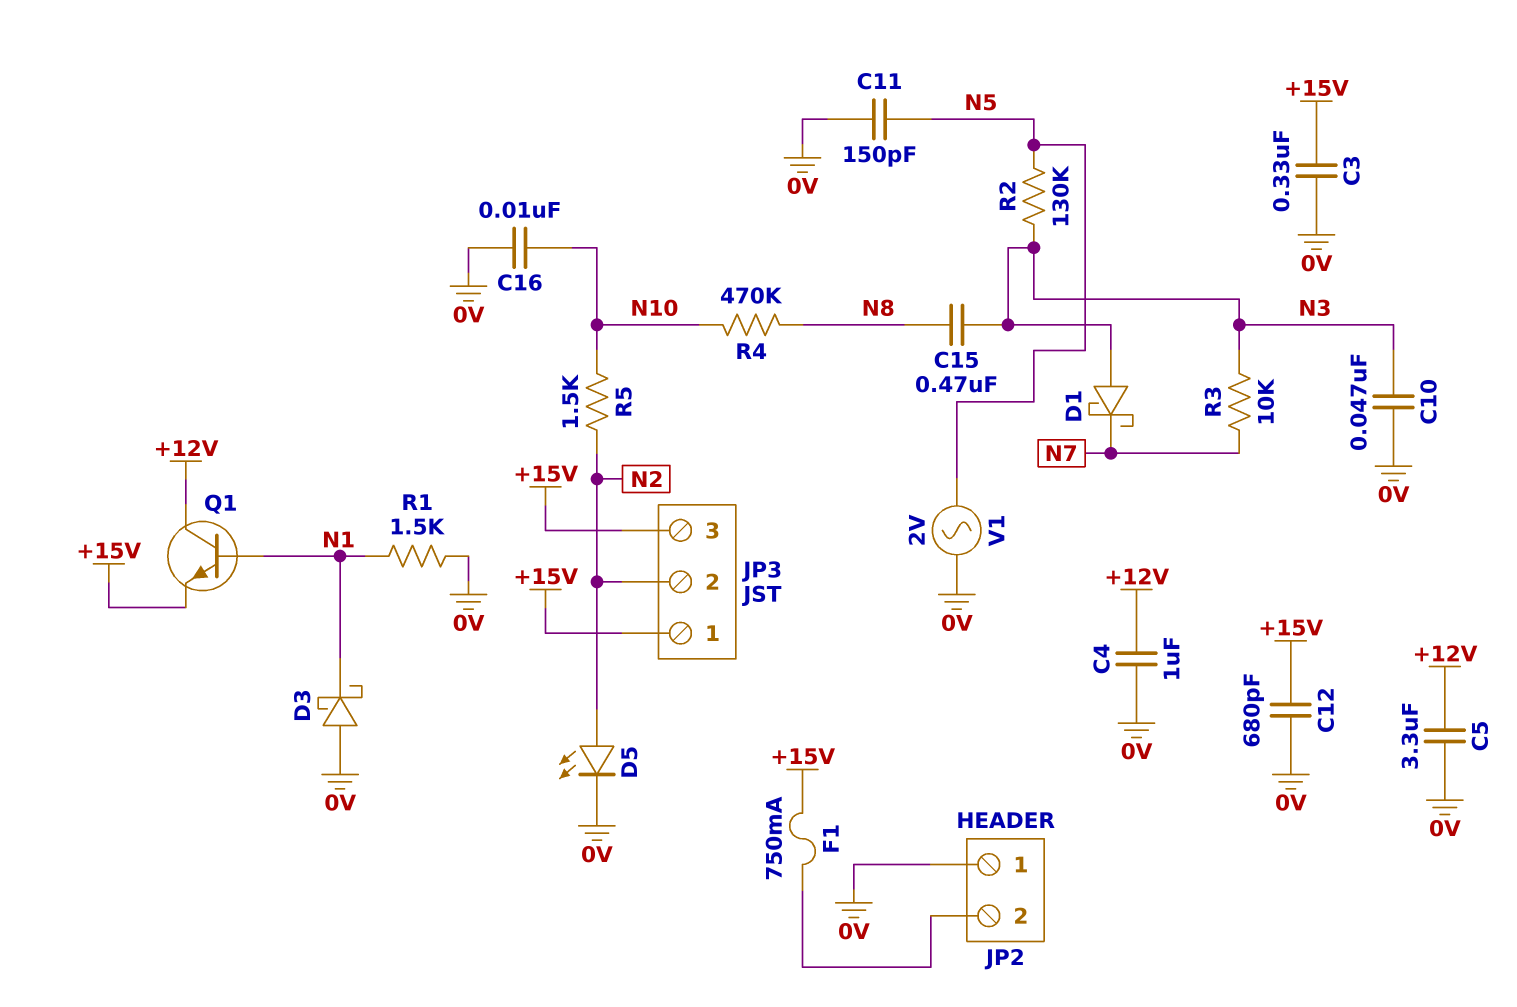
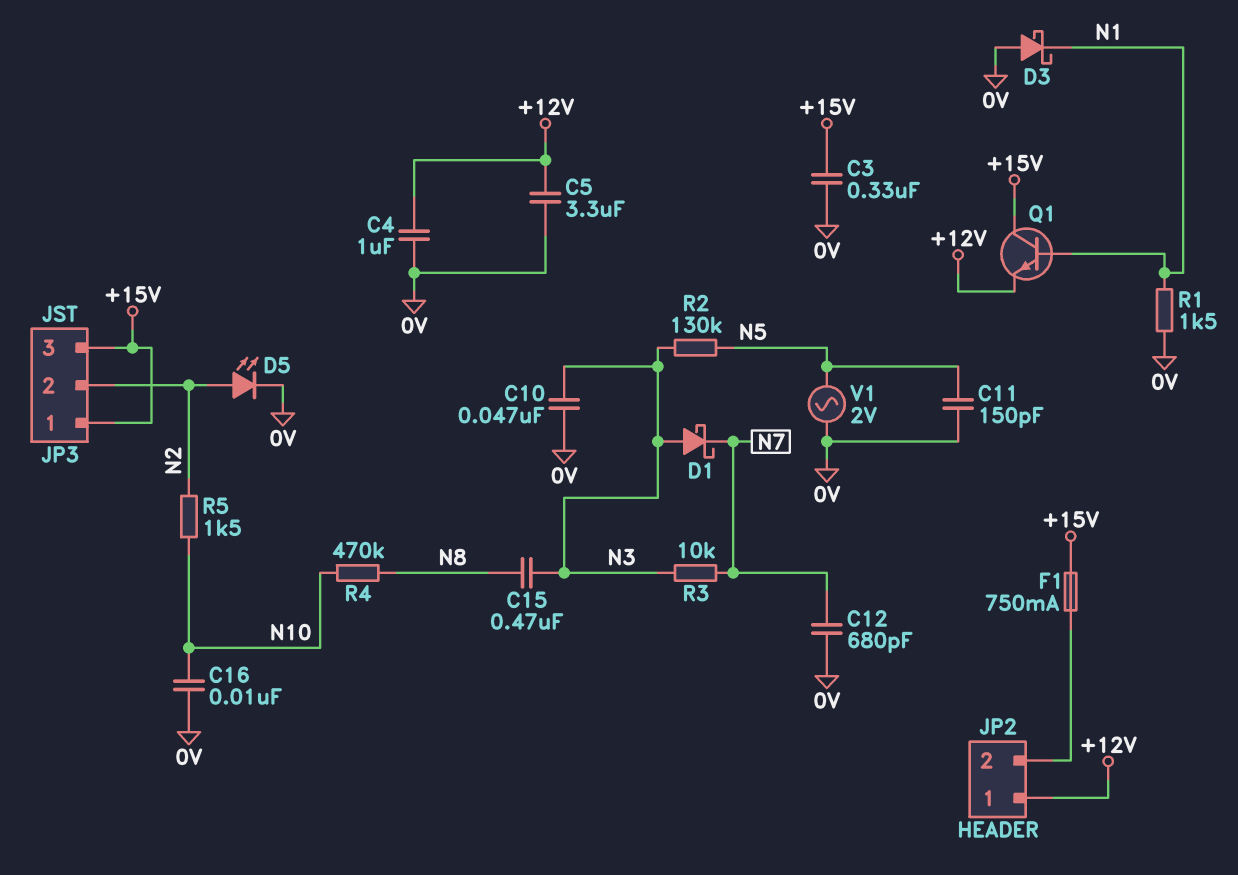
C12: 680pF (+15V, 0V) -> 680pF (0V, N7)
JP2 pin 1: 0V -> +12V
Q1: NPN (B N1, C +12V, E +15V) -> NPN (B N1, C +15V, E +12V)

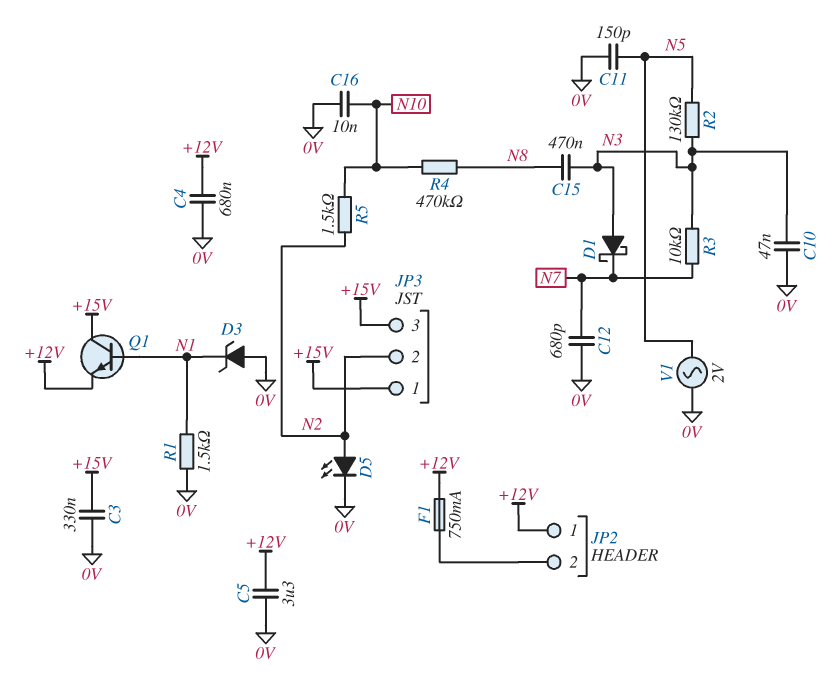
C4: 1uF (+12V, 0V) -> 680nF (+12V, 0V)
D3: schottky (A 0V, K N1) -> zener (A 0V, K N1)
F1: 750mA (+15V, JP2/2) -> 750mA (+12V, JP2/2)

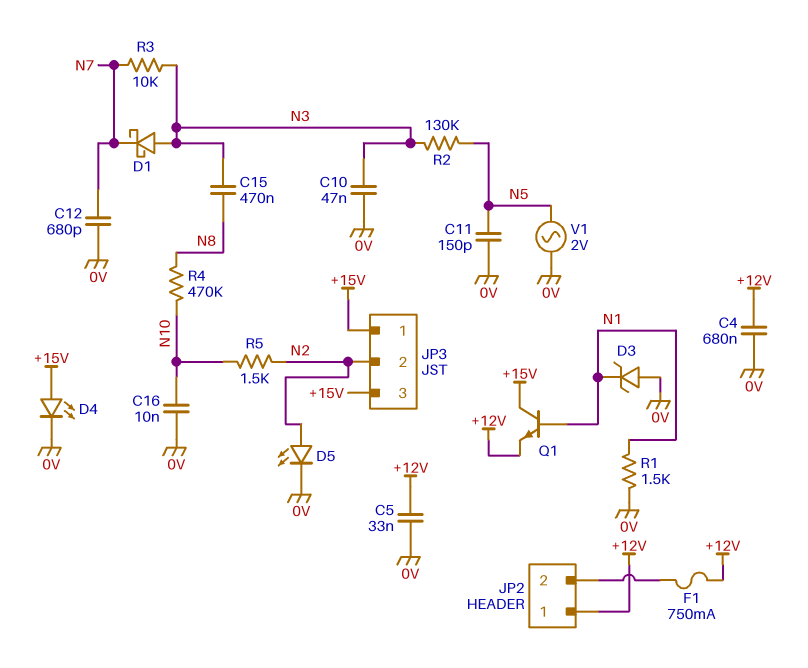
C3: 330nF (+15V, 0V) -> none
C5: 3.3uF (+12V, 0V) -> 33nF (+12V, 0V)
D4: none -> LED (A +15V, K 0V)

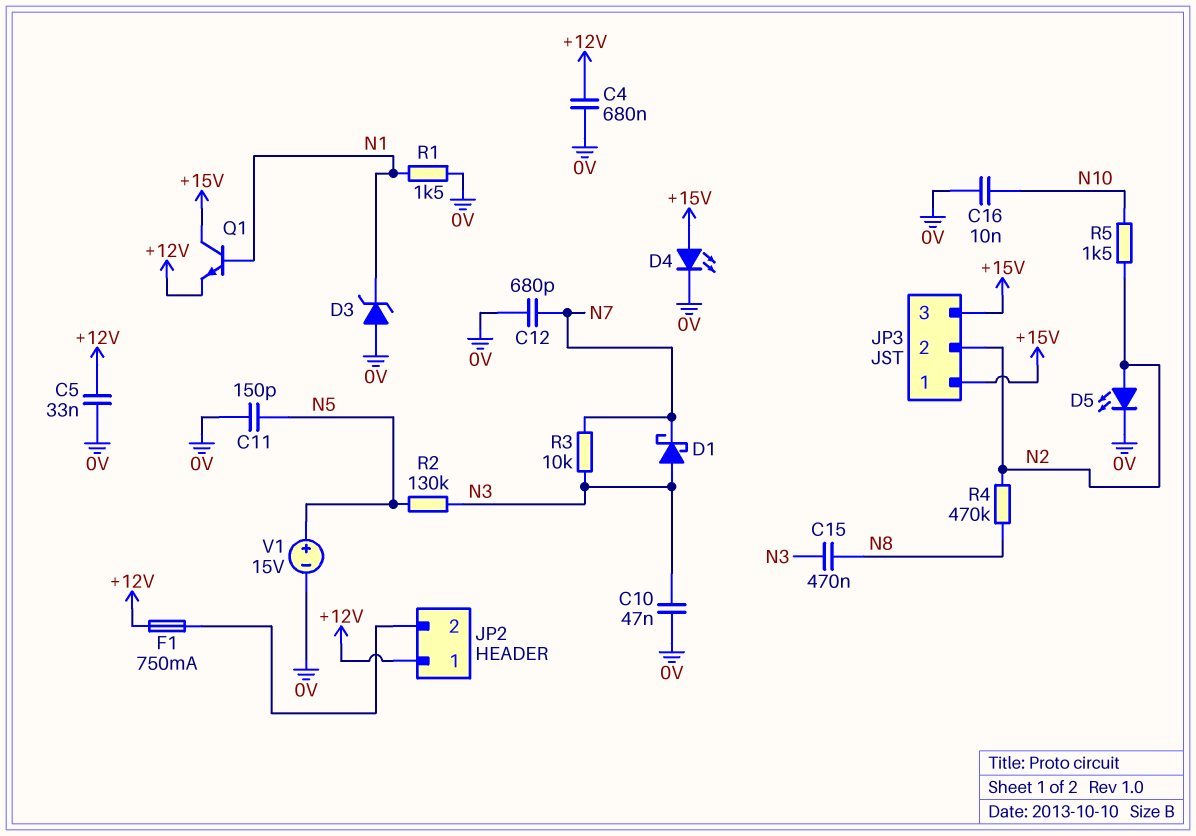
R4: 470k (N8, N10) -> 470k (N2, N8)
V1: AC 2V (0V, N5) -> 15V (plus N5, minus 0V)

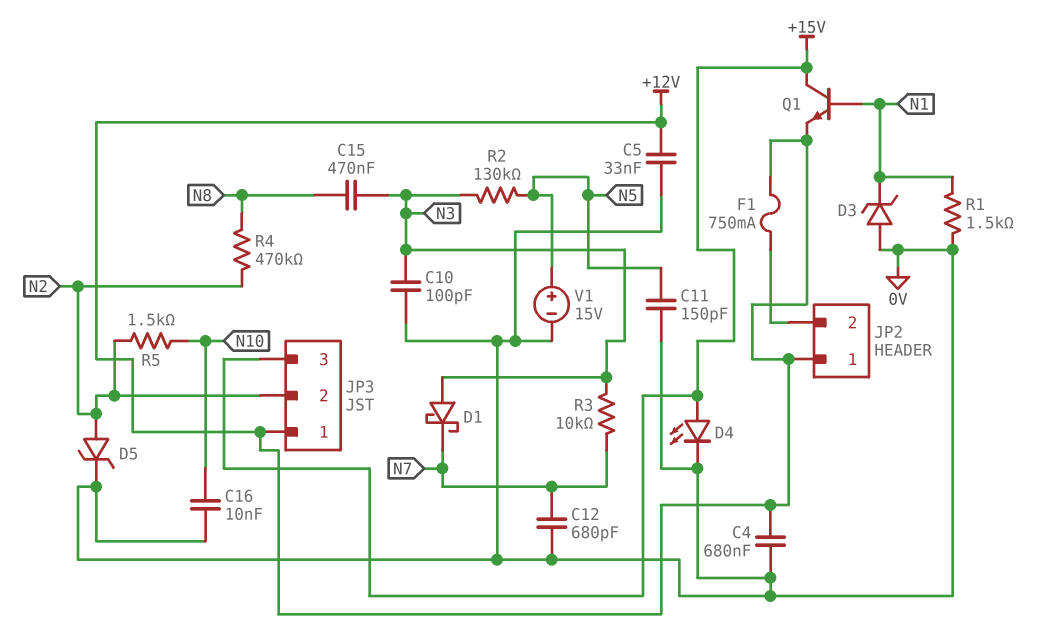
C10: 47nF (0V, N3) -> 100pF (0V, N3)
D5: LED (A N2, K 0V) -> zener (A N2, K 0V)
JP3 pin 1: +15V -> +12V

